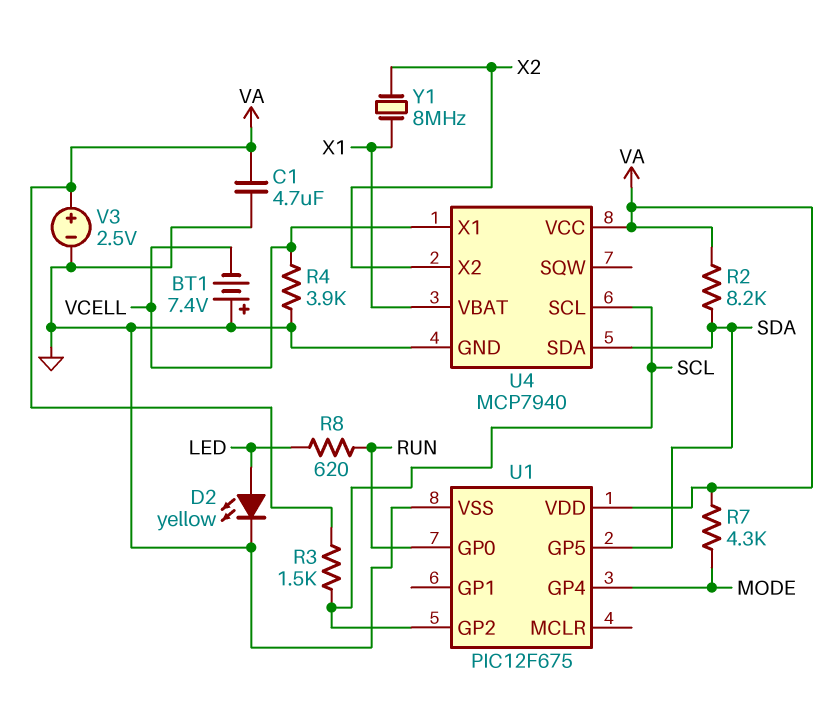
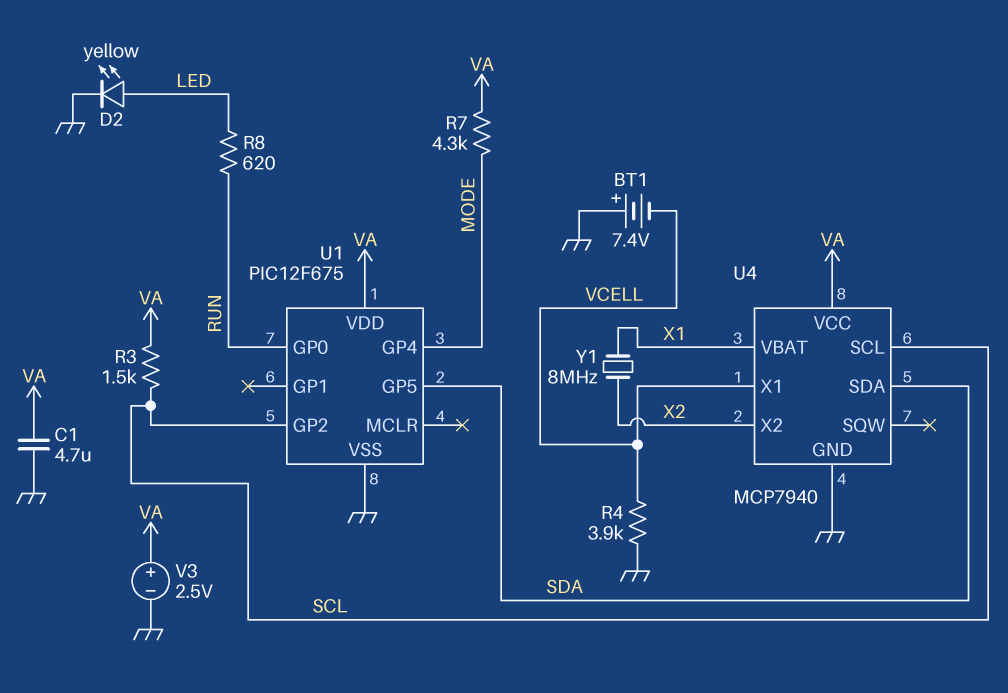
R2: 8.2k (SDA, VA) -> none

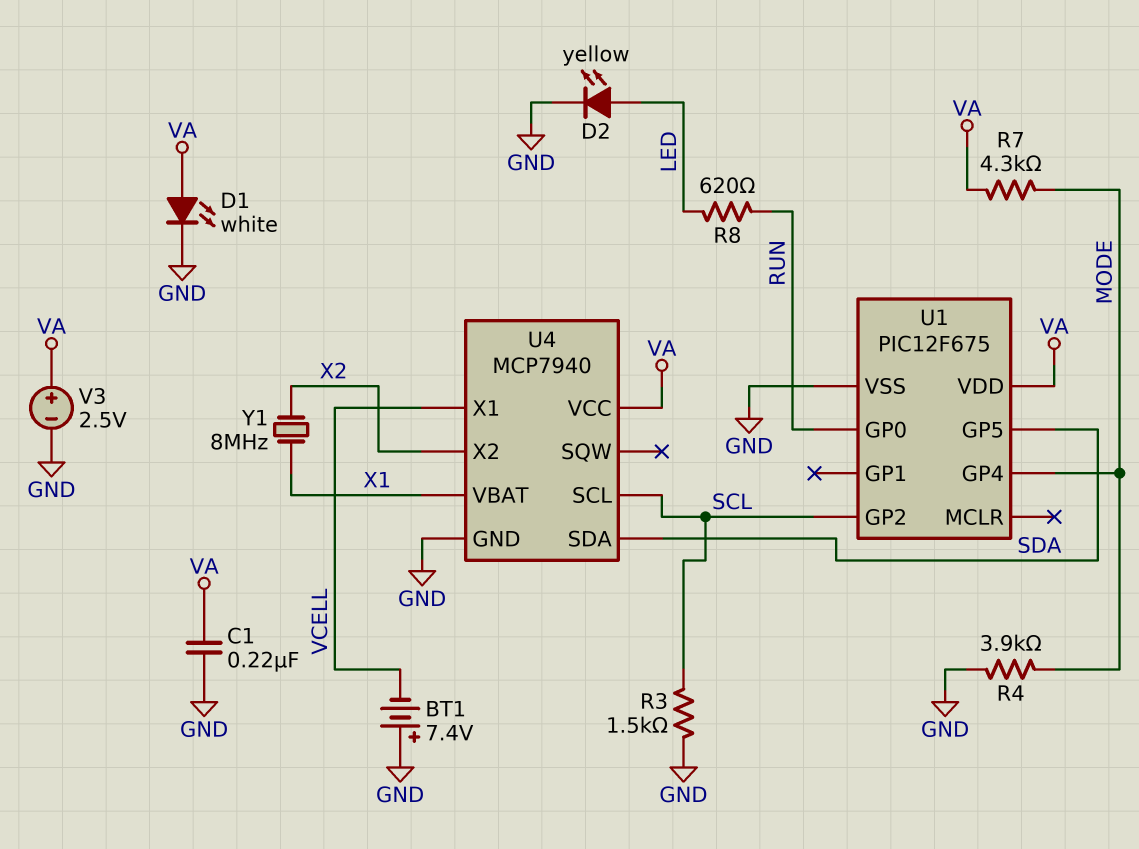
C1: 4.7uF (GND, VA) -> 220nF (GND, VA)
D1: none -> LED white (A VA, K GND)
R3: 1.5k (SCL, VA) -> 1.5k (GND, SCL)
R4: 3.9k (GND, VCELL) -> 3.9k (GND, MODE)

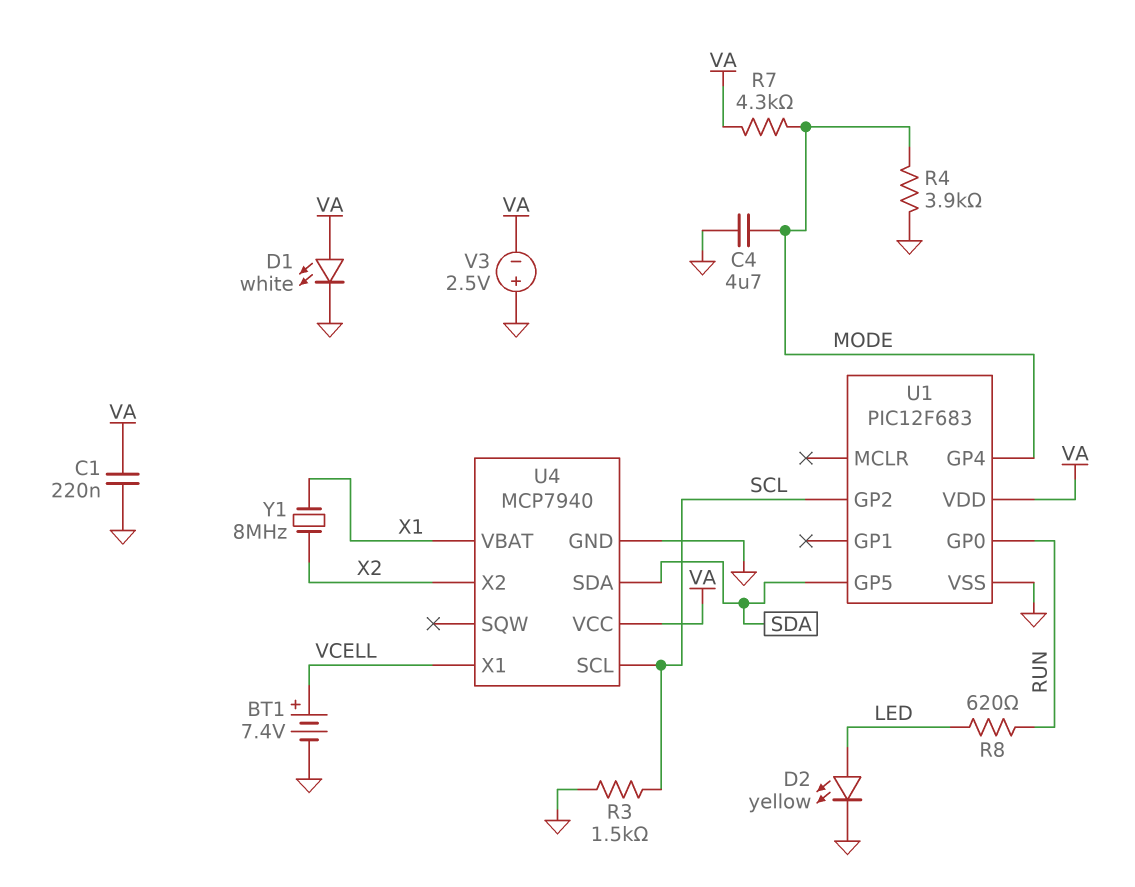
BT1: 7.4V (plus GND, minus VCELL) -> 7.4V (plus VCELL, minus GND)
C4: none -> 4.7uF (GND, MODE)
U1: PIC12F675 -> PIC12F683
V3: 2.5V (plus VA, minus GND) -> 2.5V (plus GND, minus VA)

